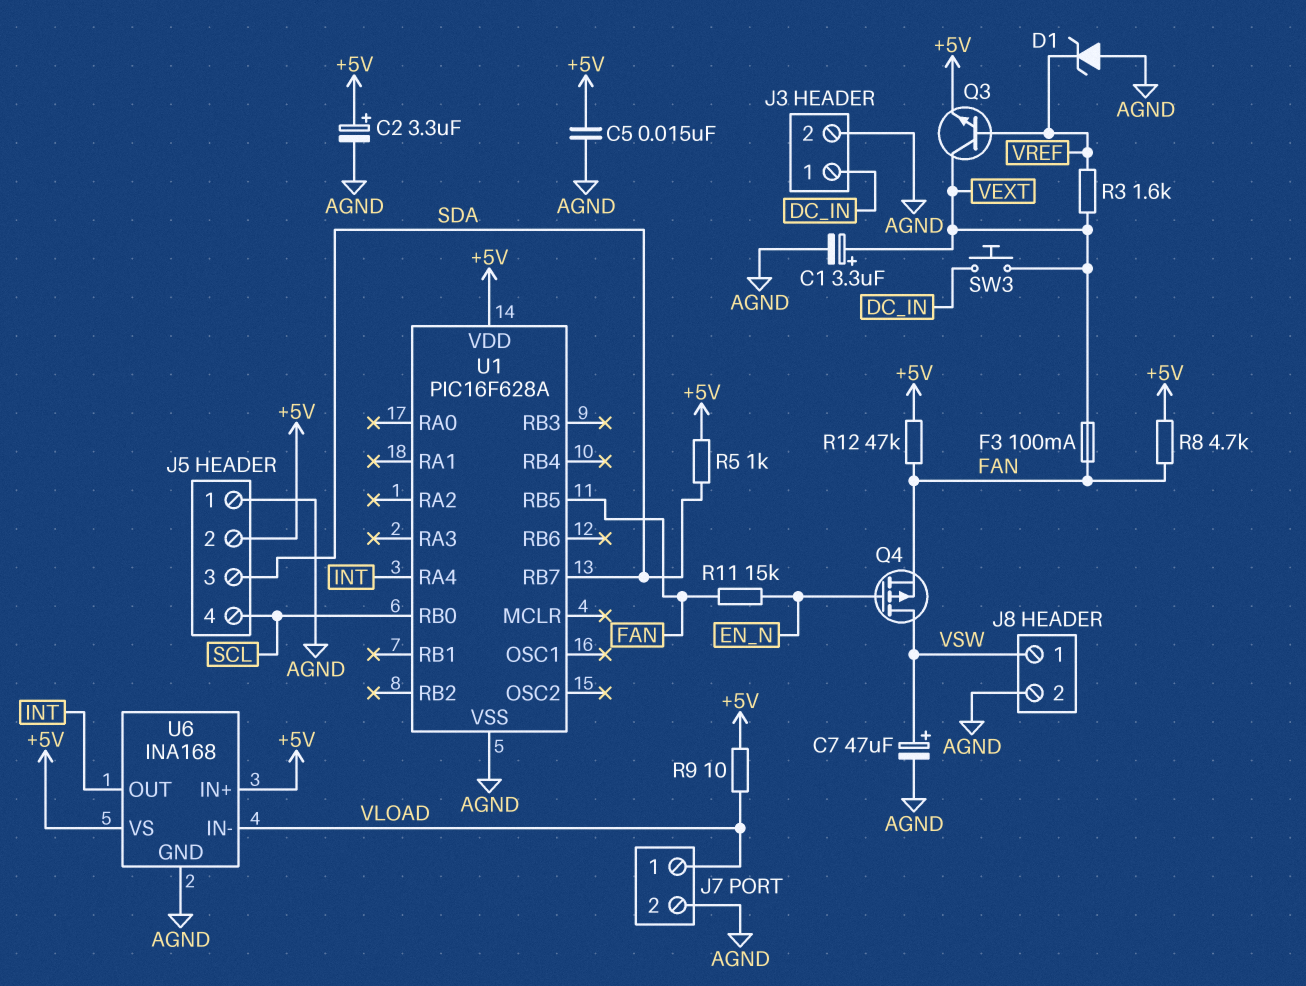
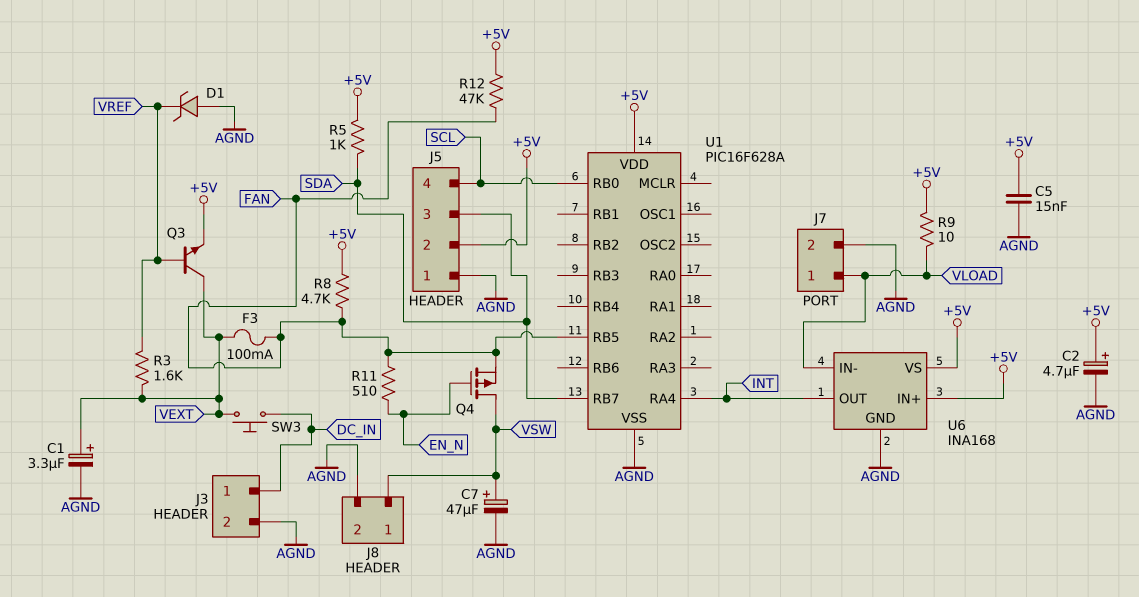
C2: 3.3uF (plus +5V, minus AGND) -> 4.7uF (plus +5V, minus AGND)
R11: 15k (EN_N, FAN) -> 510 (EN_N, FAN)

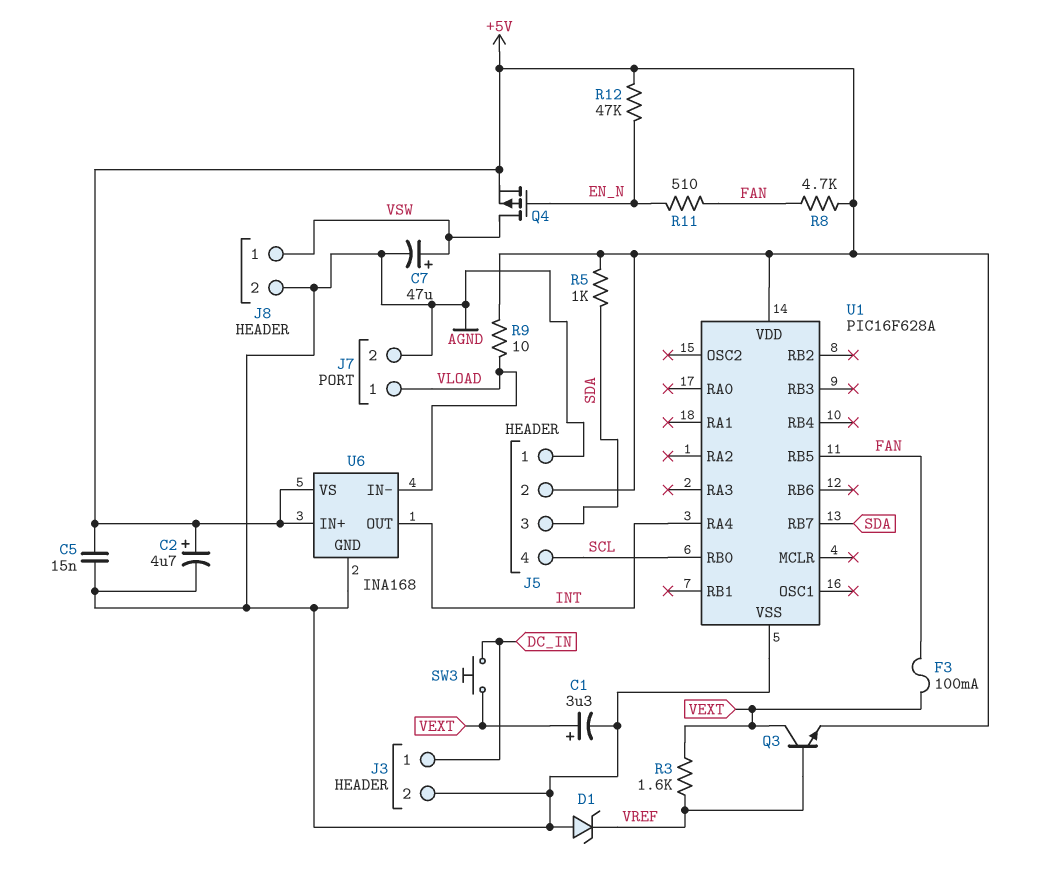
Q4: PMOS (G EN_N, D VSW, S FAN) -> PMOS (G EN_N, D VSW, S +5V)
R12: 47k (+5V, FAN) -> 47k (+5V, EN_N)

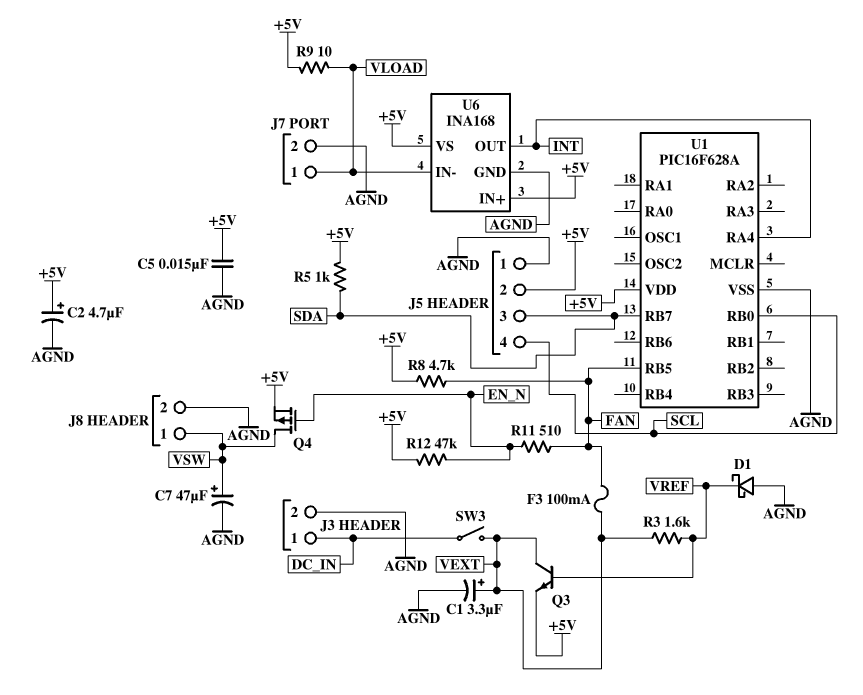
D1: zener (A AGND, K VREF) -> schottky (A AGND, K VREF)
SW3: button (DC_IN, VEXT) -> switch (DC_IN, VEXT)

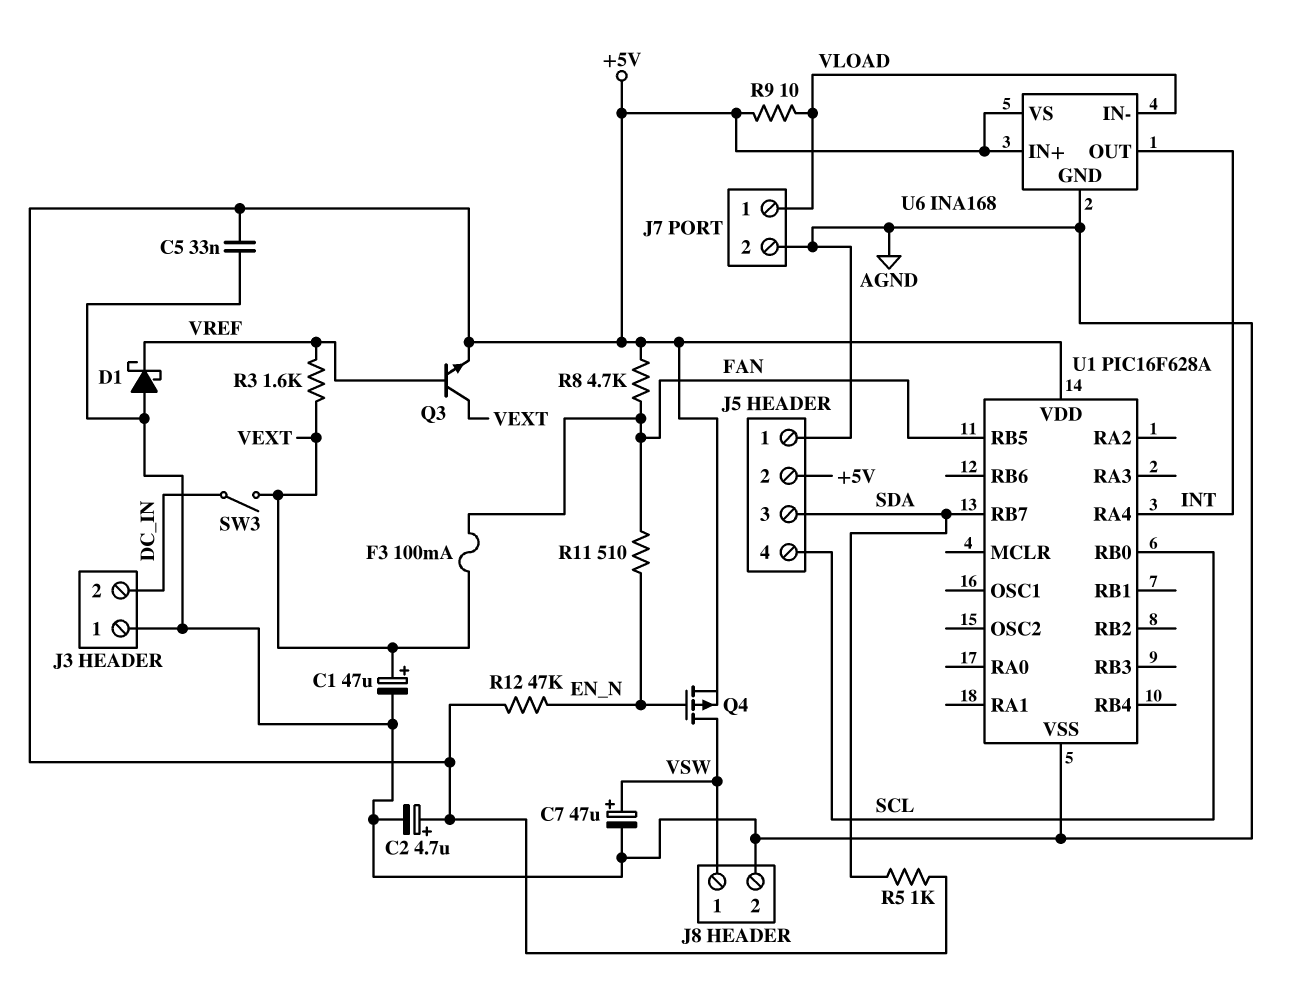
C1: 3.3uF (plus VEXT, minus AGND) -> 47uF (plus VEXT, minus AGND)
C5: 15nF (+5V, AGND) -> 33nF (+5V, AGND)
J3 pin 1: DC_IN -> AGND
J3 pin 2: AGND -> DC_IN

